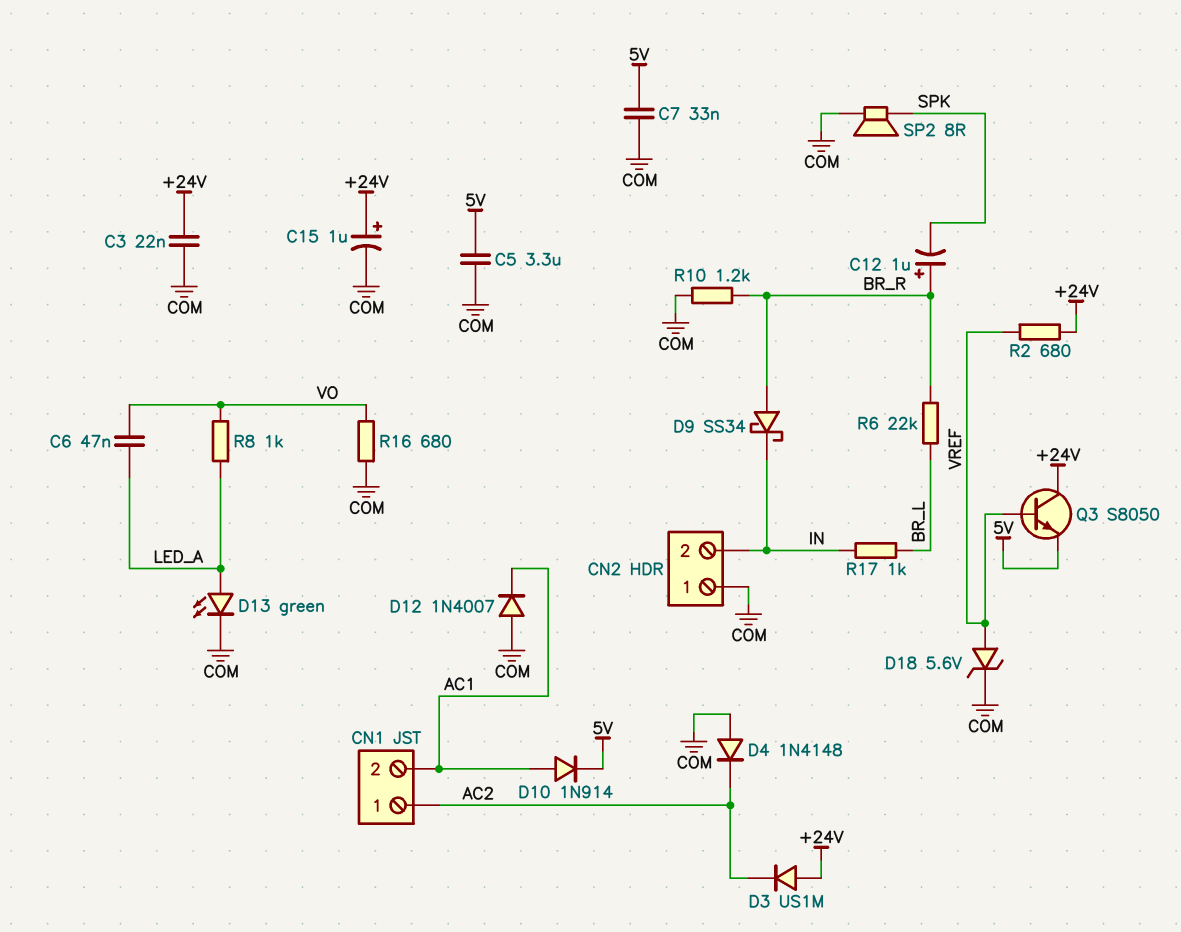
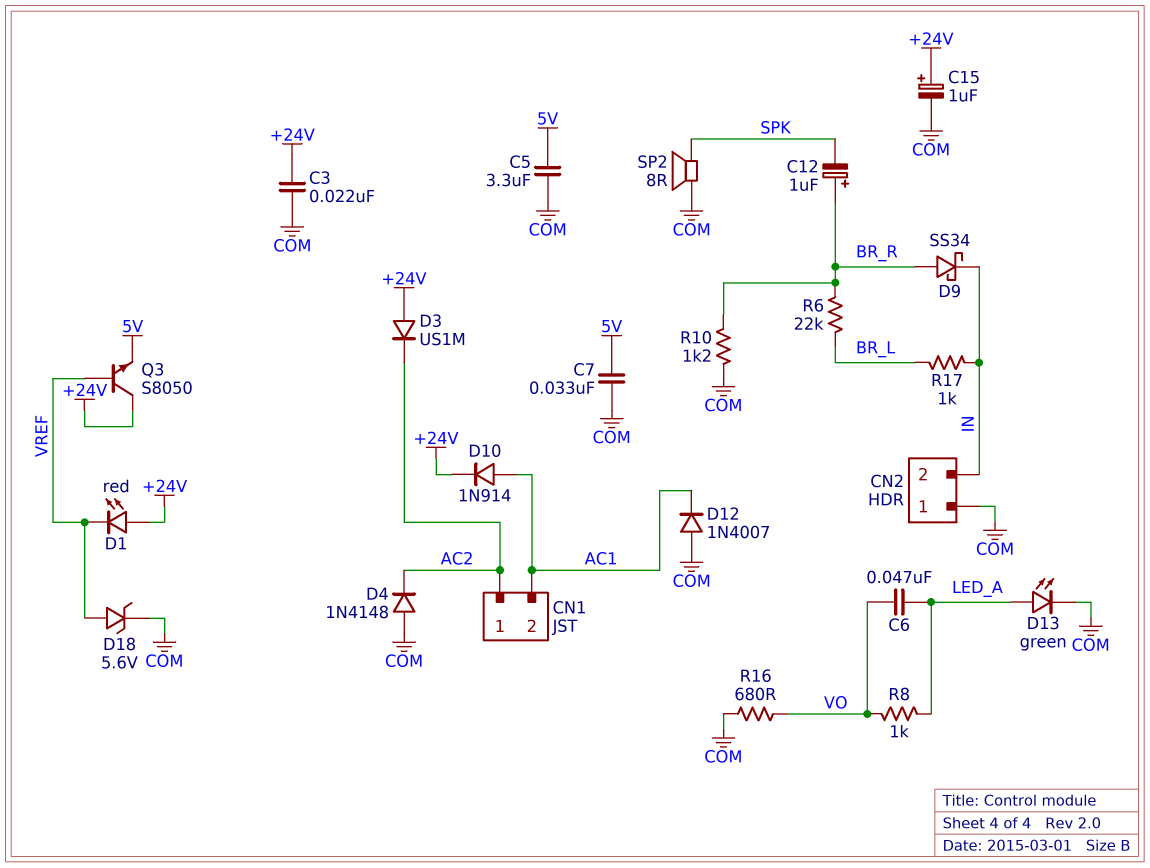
D1: none -> LED red (A +24V, K VREF)
D10: diode 1N914 (A AC1, K 5V) -> diode 1N914 (A AC1, K +24V)
R2: 680 (+24V, VREF) -> none

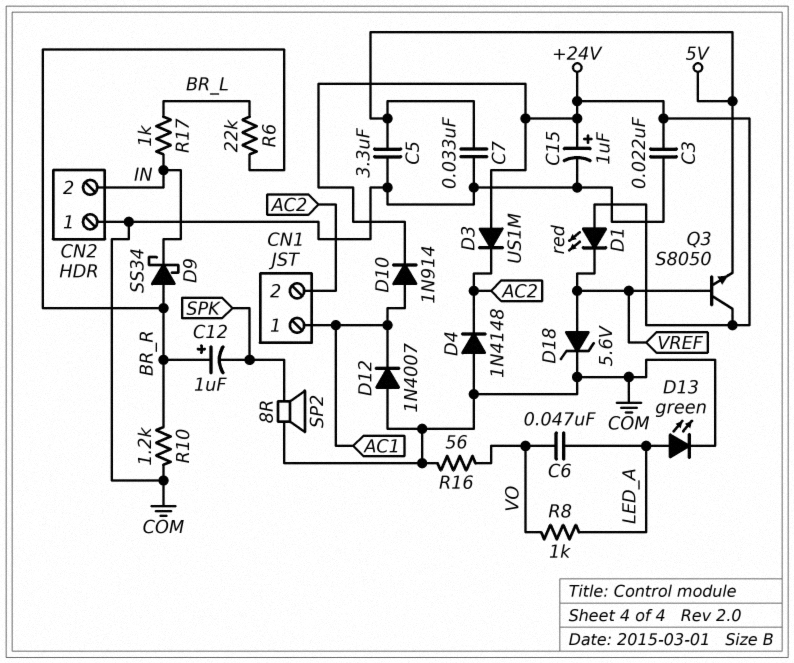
CN1 pin 1: AC2 -> AC1
CN1 pin 2: AC1 -> AC2
R16: 680 (COM, VO) -> 56 (COM, VO)

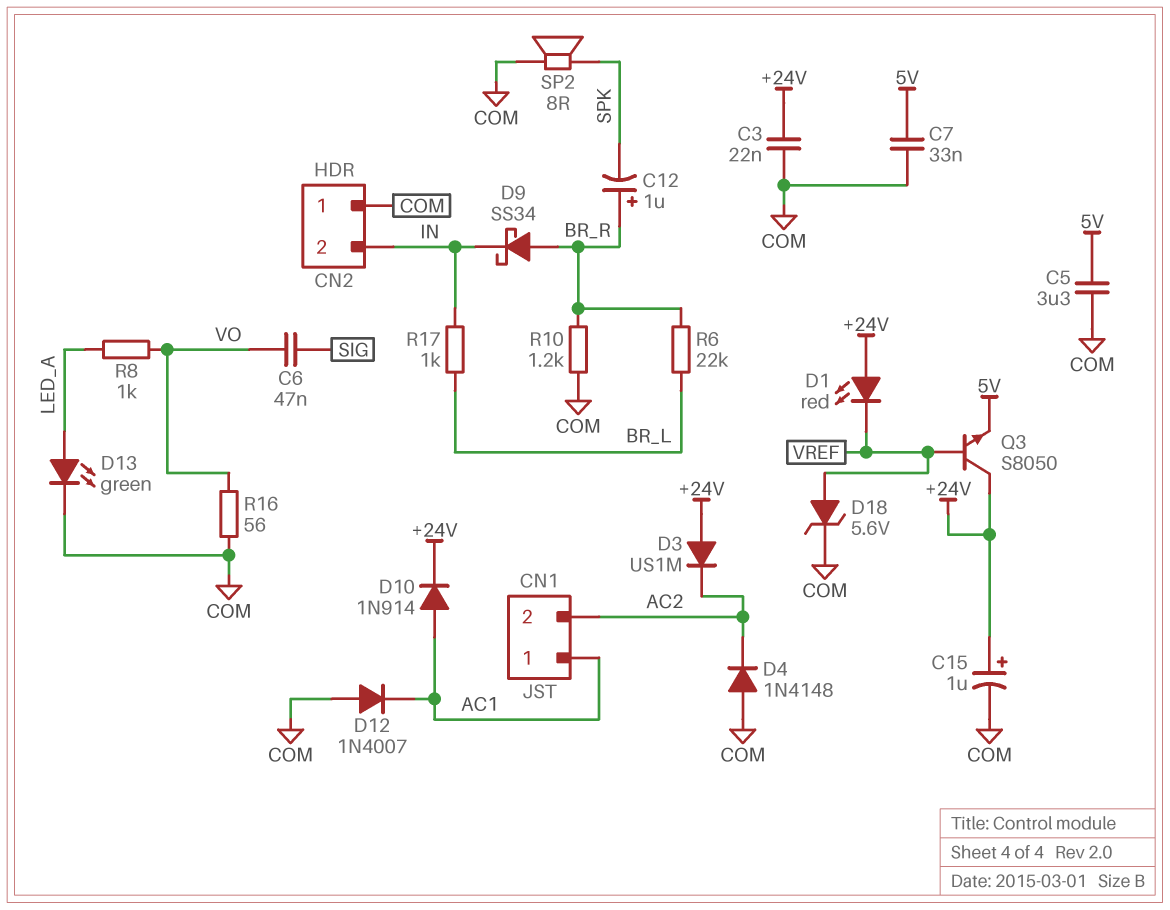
C6: 47nF (LED_A, VO) -> 47nF (SIG, VO)

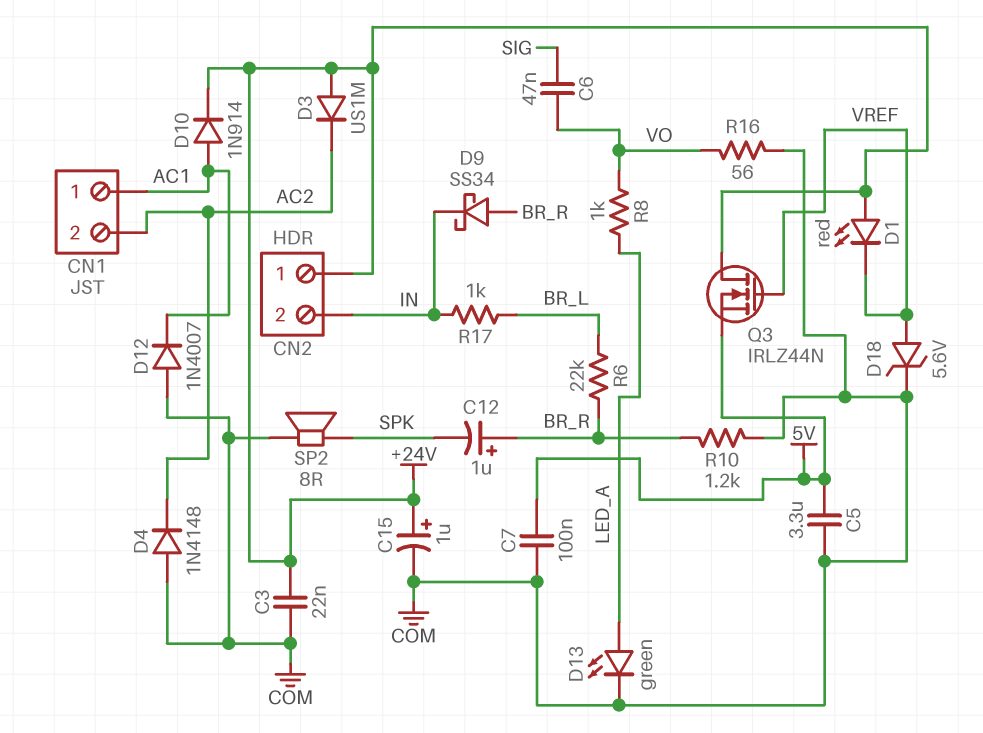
C7: 33nF (5V, COM) -> 100nF (5V, COM)
CN2 pin 1: COM -> +24V
Q3: NPN S8050 (B VREF, C +24V, E 5V) -> NMOS IRLZ44N (G VREF, D +24V, S 5V)

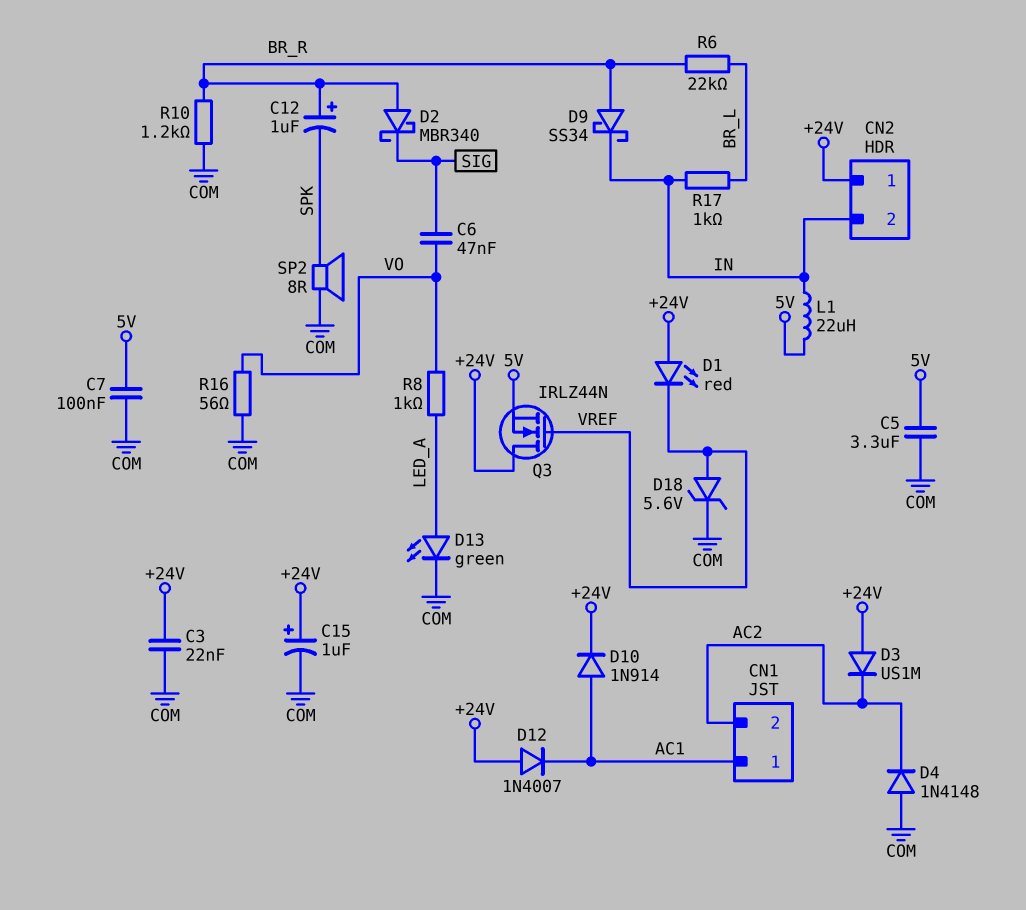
D2: none -> schottky MBR340 (A BR_R, K SIG)
D12: diode 1N4007 (A COM, K AC1) -> diode 1N4007 (A +24V, K AC1)
L1: none -> 22uH (5V, IN)

